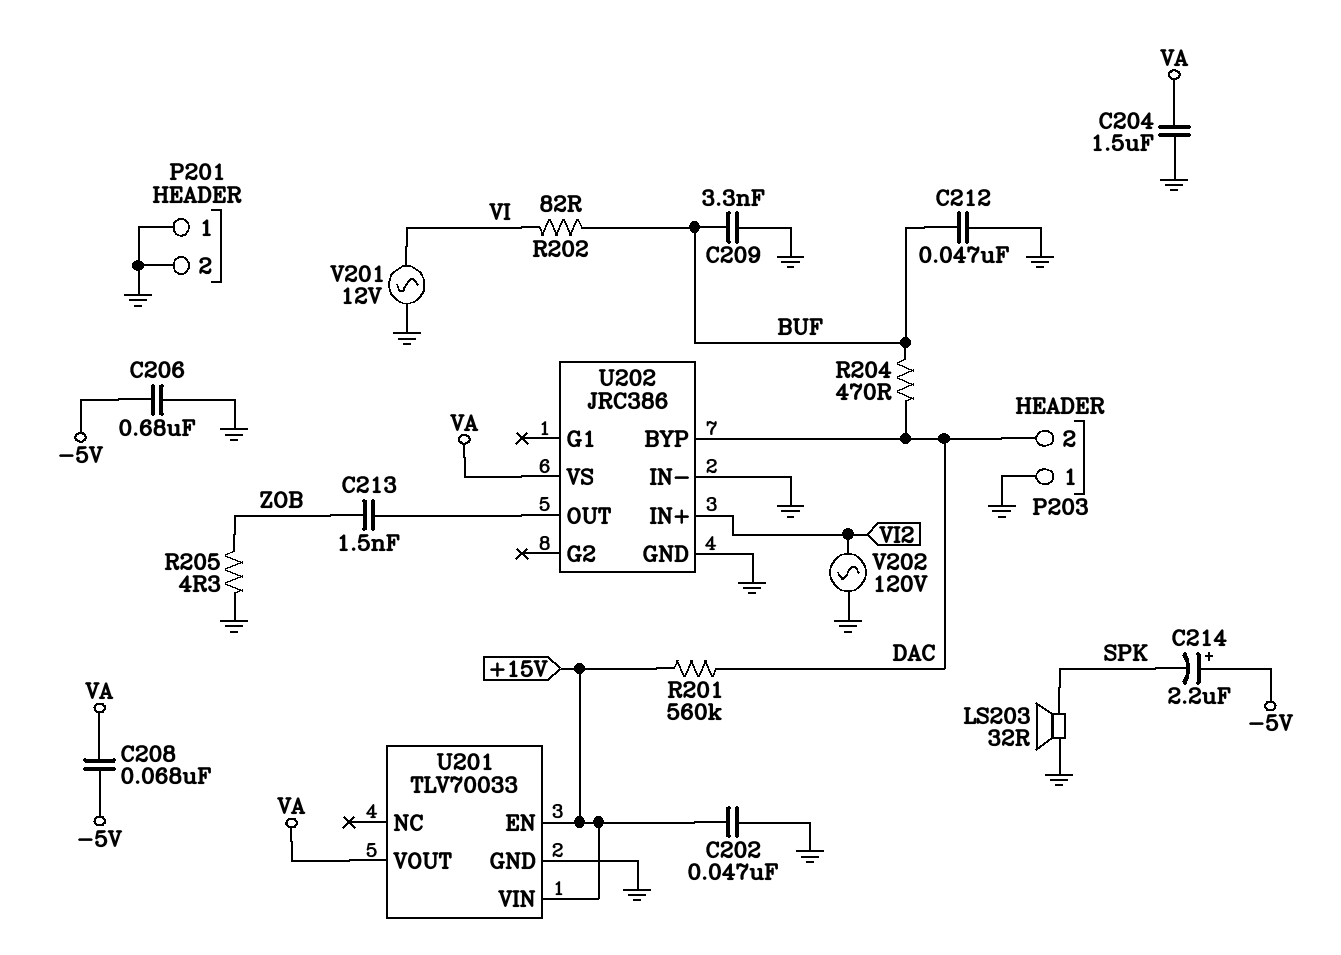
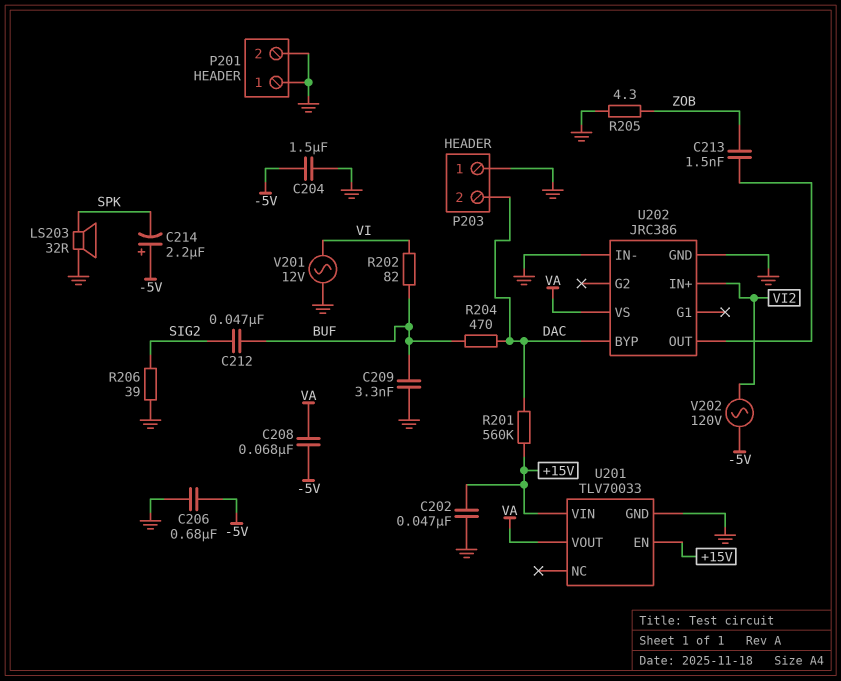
C204: 1.5uF (GND, VA) -> 1.5uF (-5V, GND)
C212: 47nF (BUF, GND) -> 47nF (BUF, SIG2)
R206: none -> 39 (GND, SIG2)
V202: AC 120V (GND, VI2) -> AC 120V (-5V, VI2)

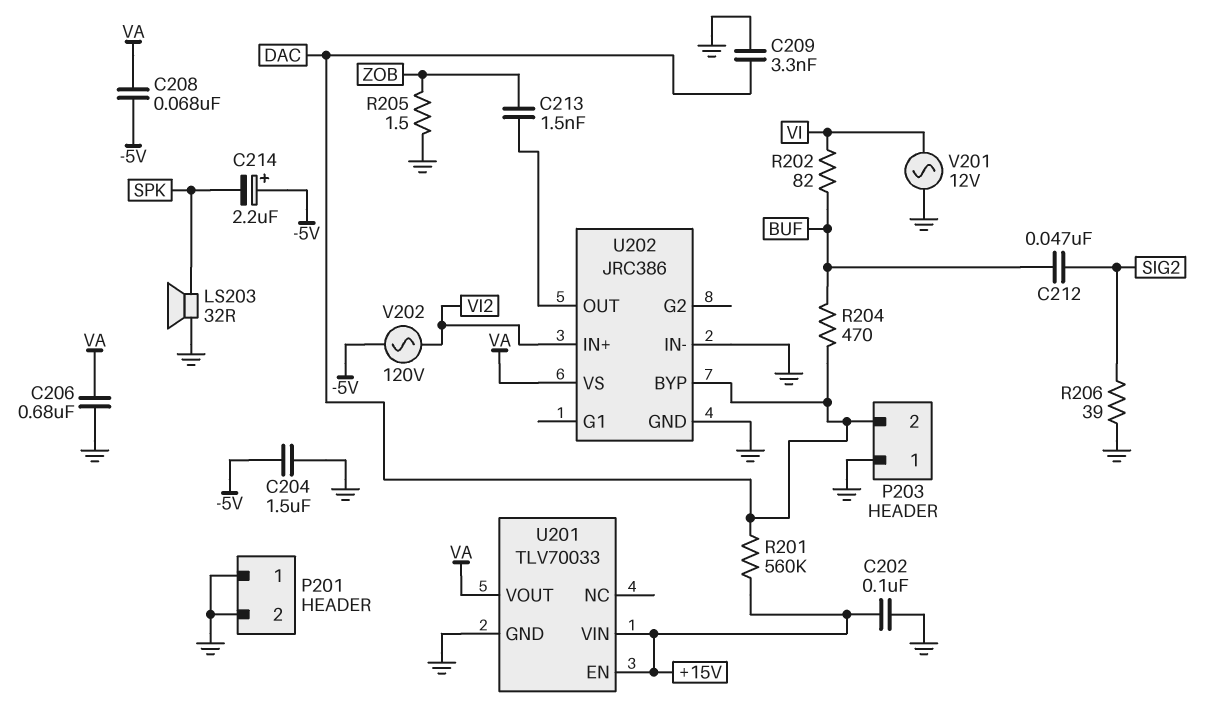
C202: 47nF (+15V, GND) -> 100nF (+15V, GND)
C206: 680nF (-5V, GND) -> 680nF (GND, VA)
C209: 3.3nF (BUF, GND) -> 3.3nF (DAC, GND)
R205: 4.3 (GND, ZOB) -> 1.5 (GND, ZOB)

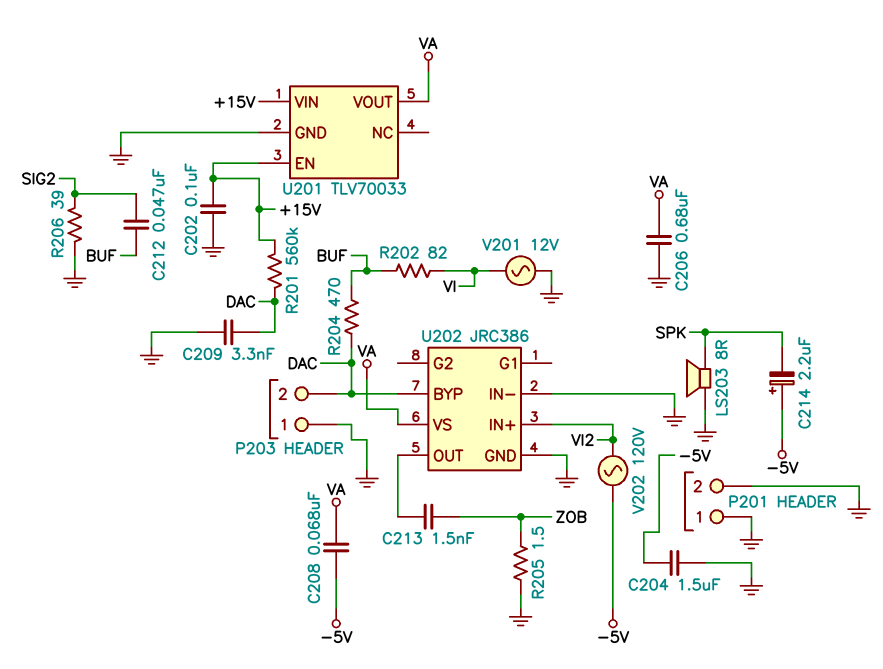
LS203: speaker 32R (GND, SPK) -> speaker 8R (GND, SPK)

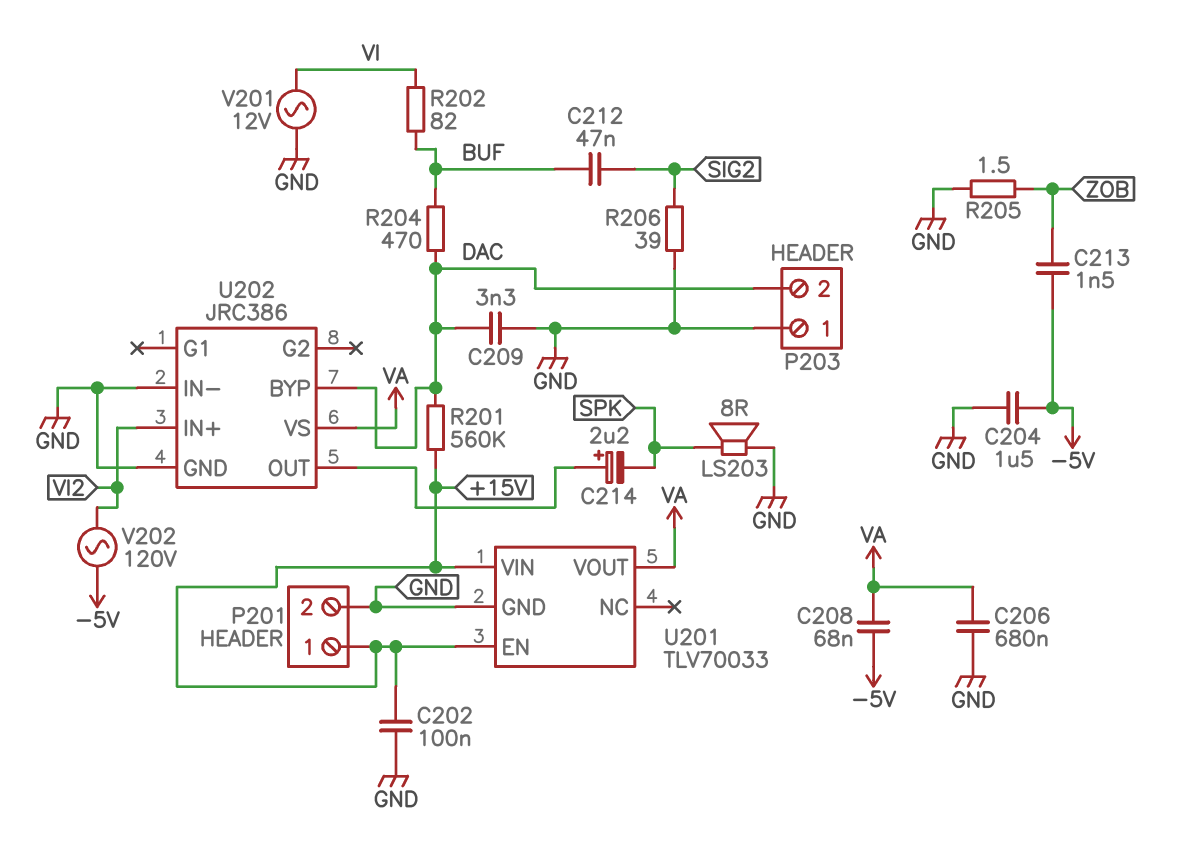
C213: 1.5nF (U202/OUT, ZOB) -> 1.5nF (-5V, ZOB)
C214: 2.2uF (plus -5V, minus SPK) -> 2.2uF (plus U202/OUT, minus SPK)
P201 pin 1: GND -> +15V

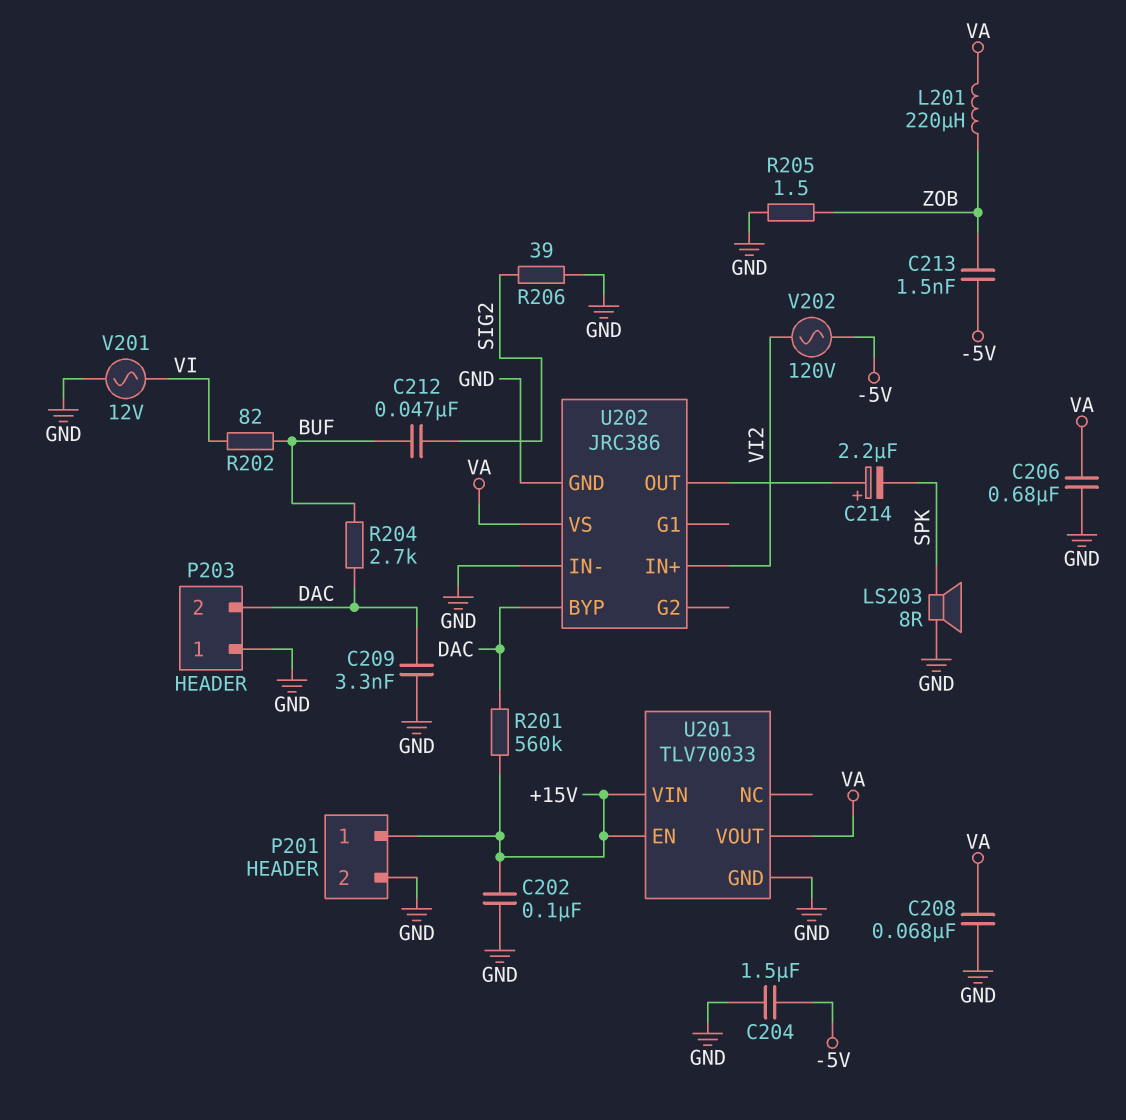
C208: 68nF (-5V, VA) -> 68nF (GND, VA)
L201: none -> 220uH (VA, ZOB)
R204: 470 (BUF, DAC) -> 2.7k (BUF, DAC)

